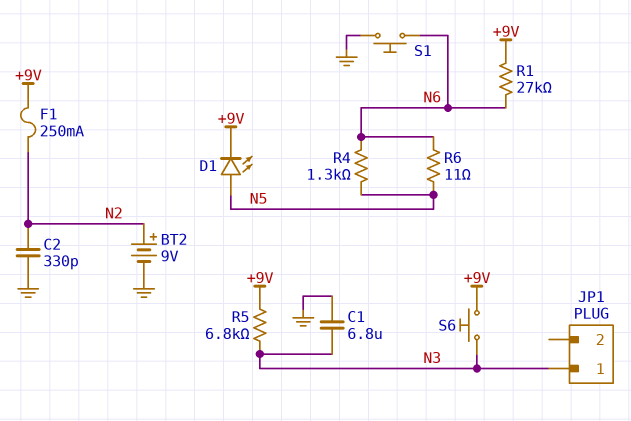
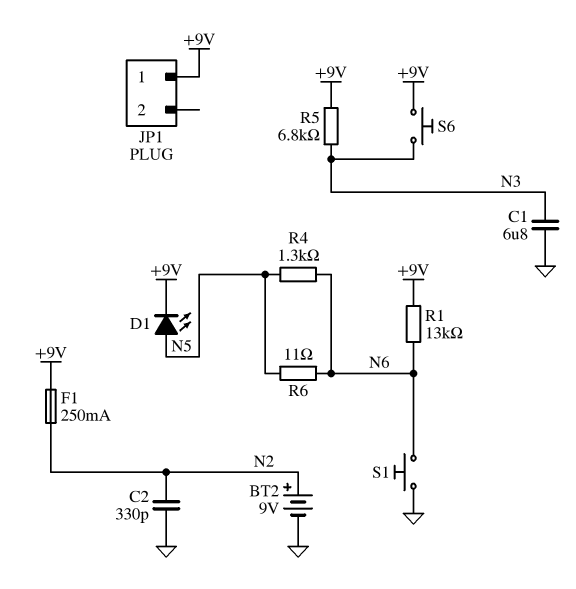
JP1 pin 1: N3 -> +9V
R1: 27k (+9V, N6) -> 13k (+9V, N6)

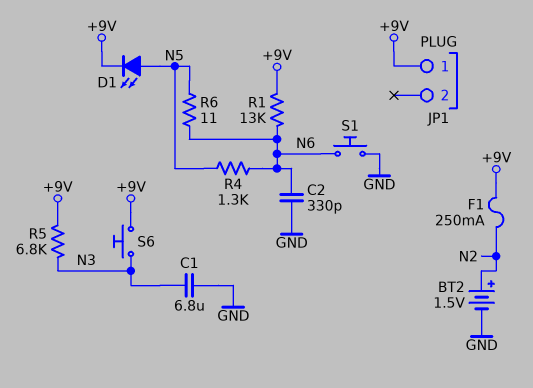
BT2: 9V (plus N2, minus GND) -> 1.5V (plus N2, minus GND)
C2: 330pF (GND, N2) -> 330pF (GND, N6)

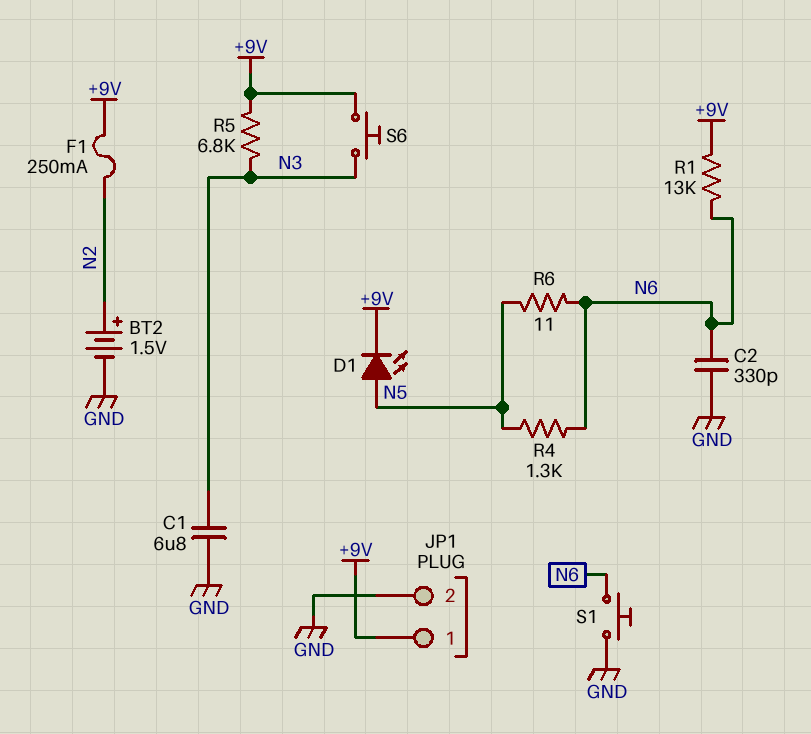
JP1 pin 2: none -> GND

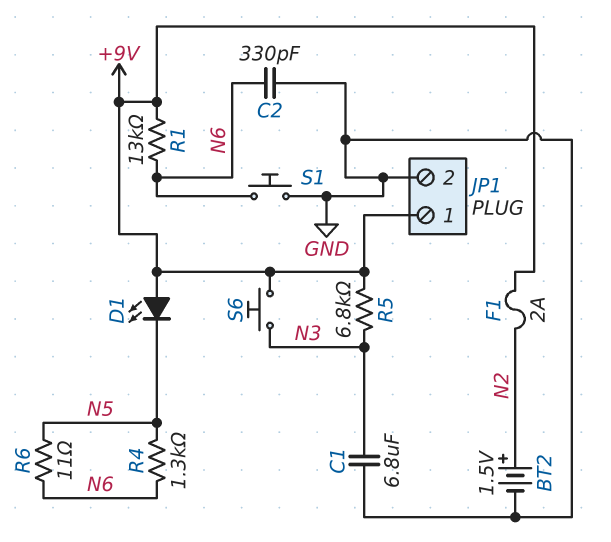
D1: LED (A N5, K +9V) -> LED (A +9V, K N5)
F1: 250mA (+9V, N2) -> 2A (+9V, N2)

